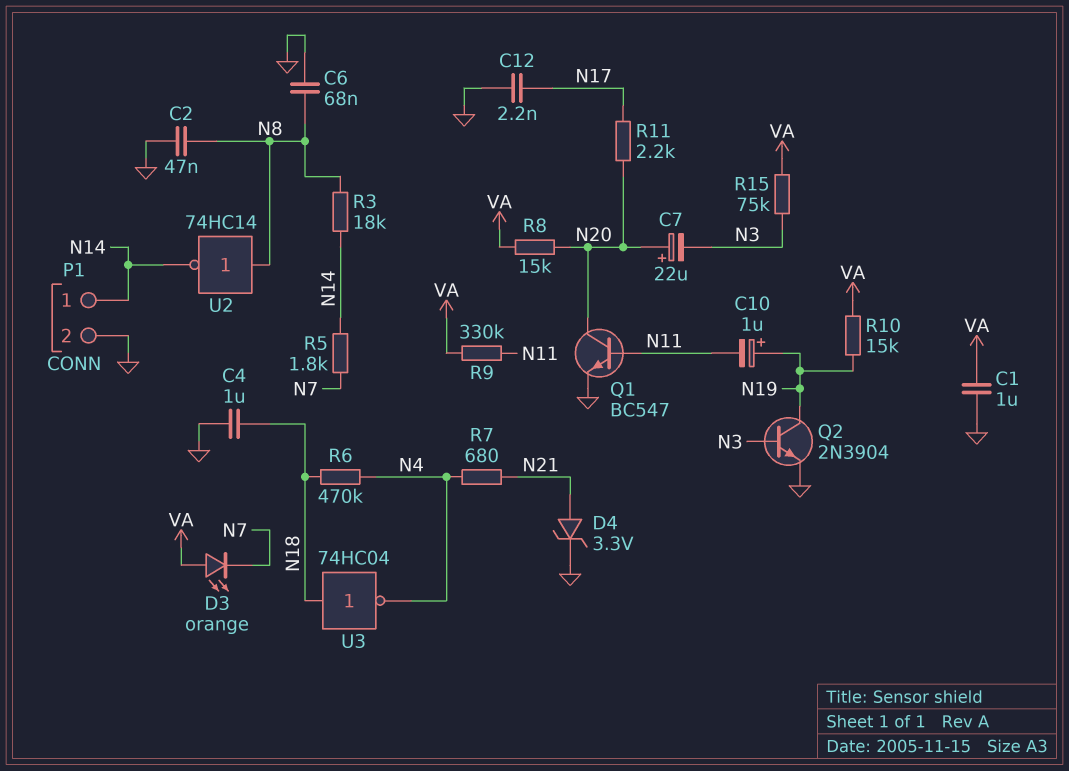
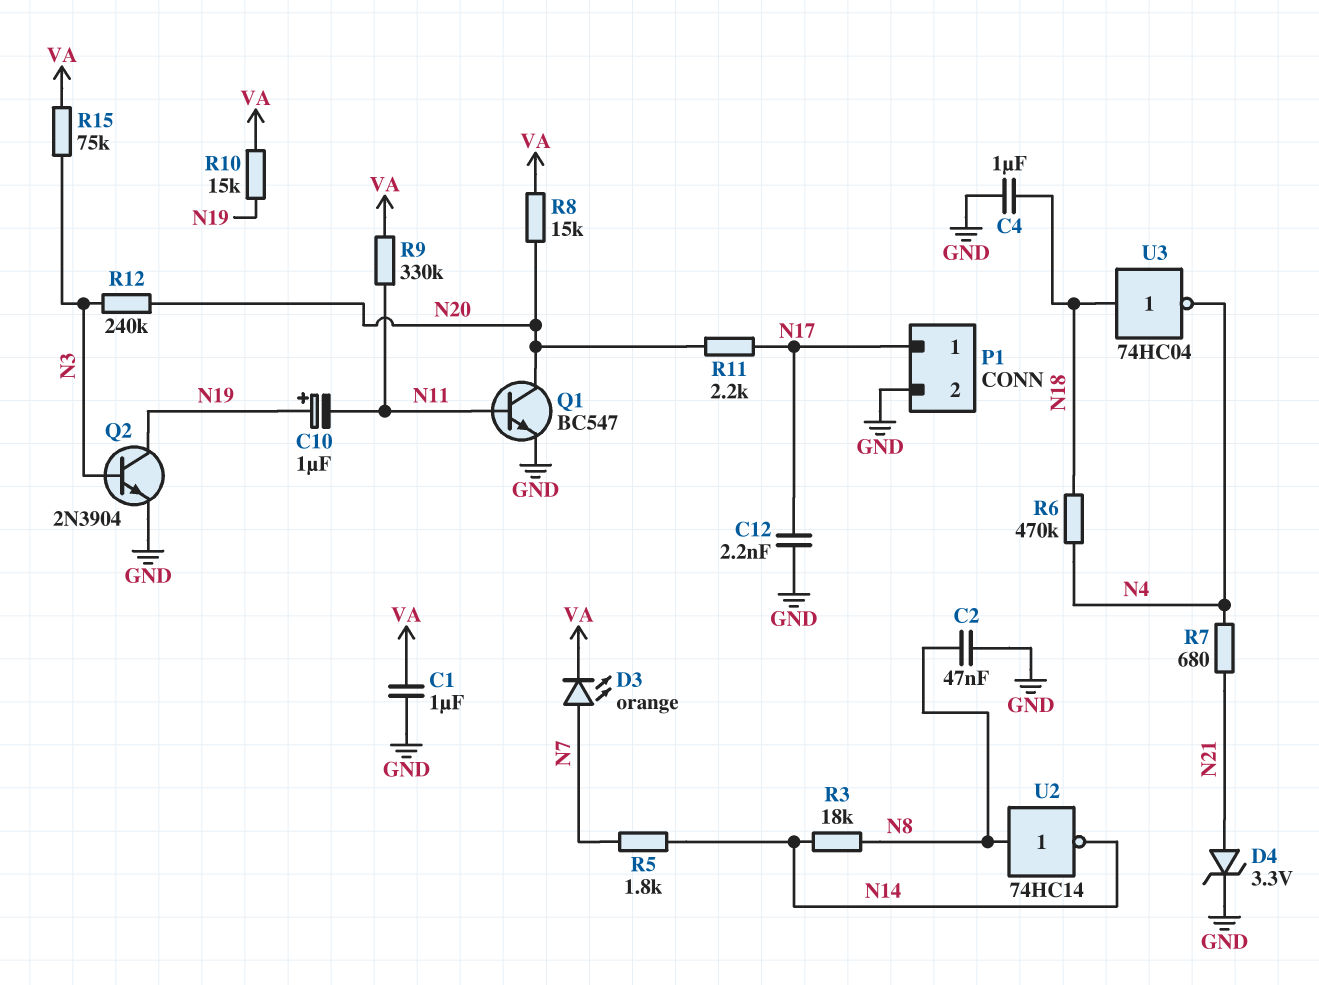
C6: 68nF (GND, N8) -> none
C7: 22uF (plus N20, minus N3) -> none
D3: LED orange (A VA, K N7) -> LED orange (A N7, K VA)
P1 pin 1: N14 -> N17
R12: none -> 240k (N3, N20)

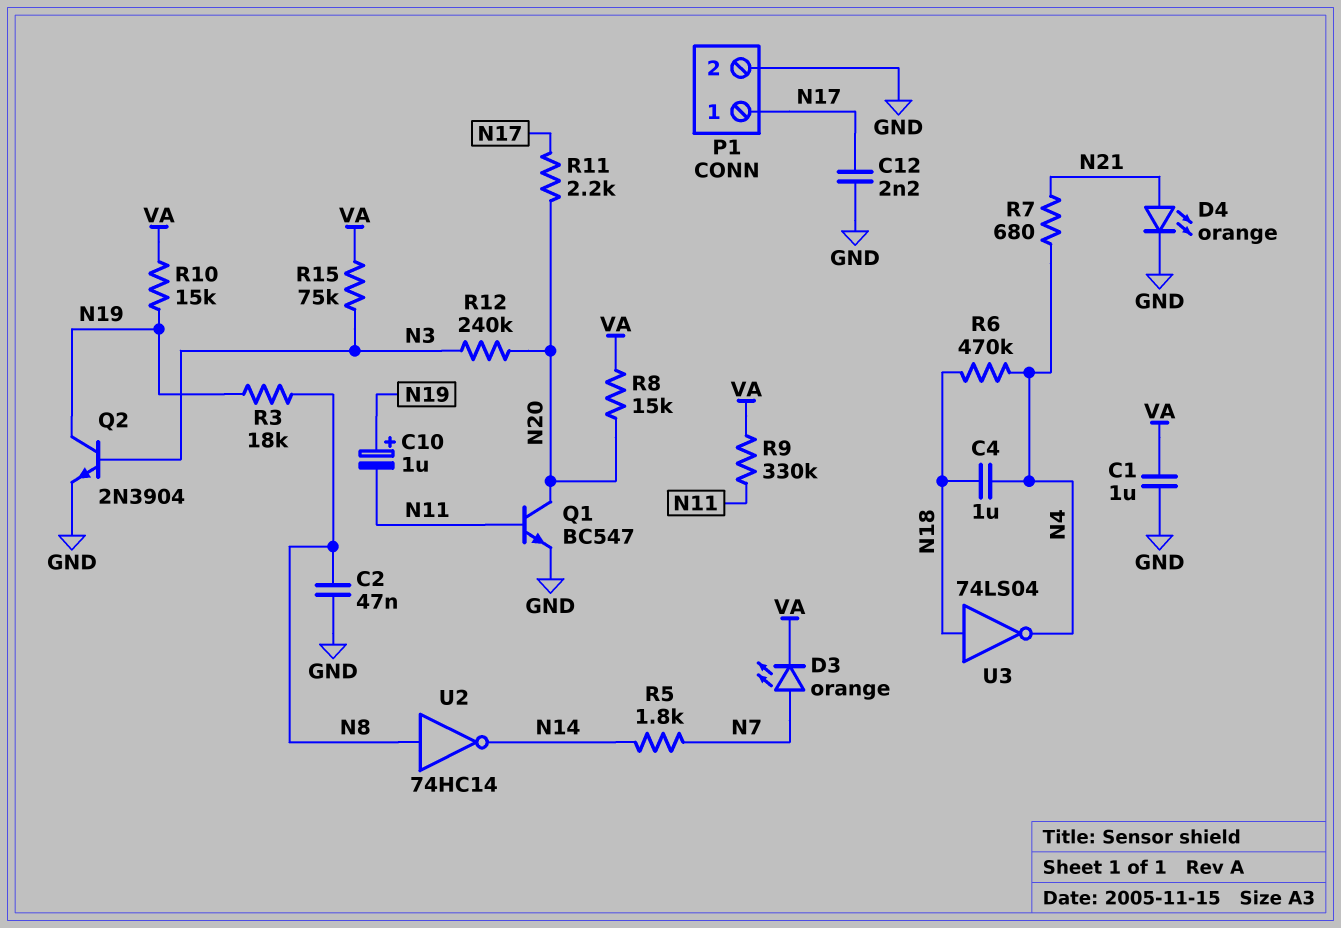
C4: 1uF (GND, N18) -> 1uF (N4, N18)
D4: zener 3.3V (A N21, K GND) -> LED orange (A N21, K GND)
R3: 18k (N8, N14) -> 18k (N8, N19)
U3: NOT 74HC04 (in N18, out N4) -> NOT 74LS04 (in N18, out N4)

